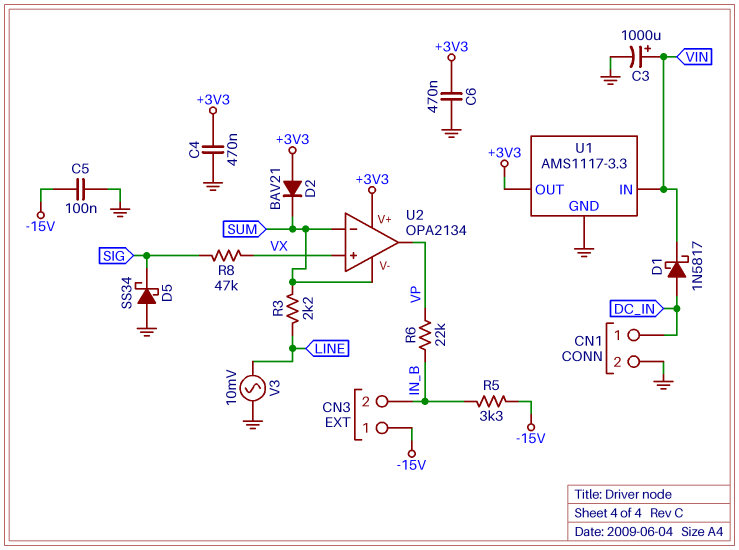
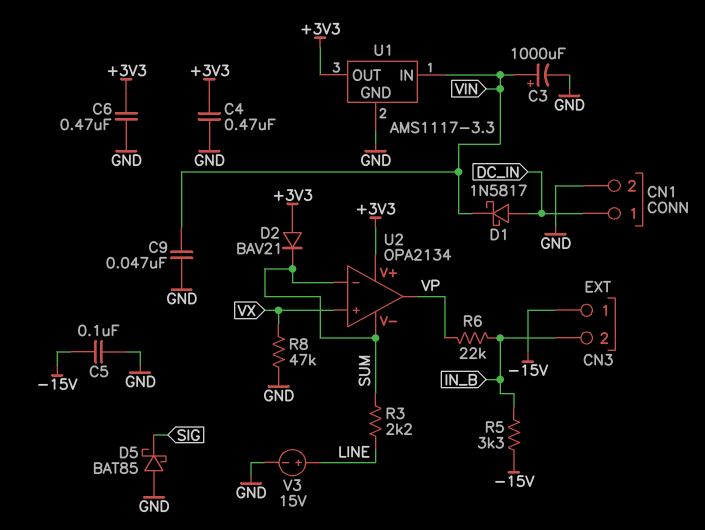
C9: none -> 47nF (GND, VIN)
D5: schottky SS34 (A GND, K SIG) -> schottky BAT85 (A GND, K SIG)
R8: 47k (SIG, VX) -> 47k (GND, VX)
V3: AC 10mV (GND, LINE) -> 15V (plus LINE, minus GND)

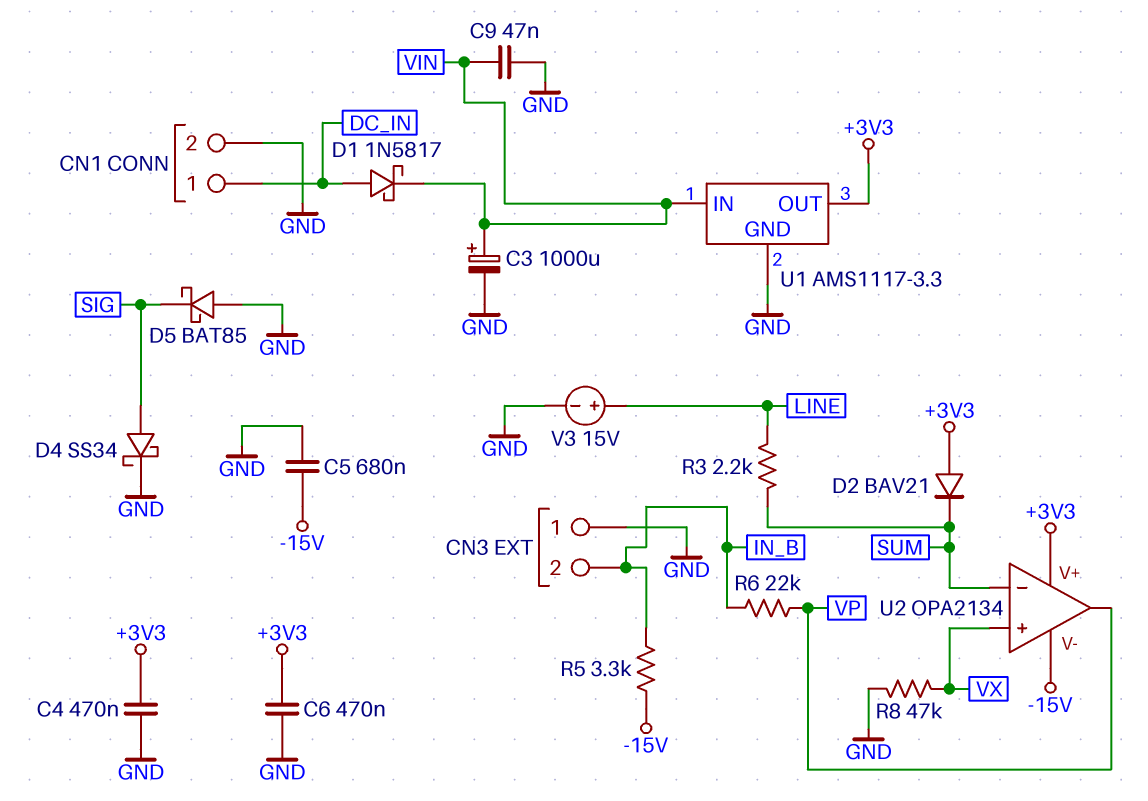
C5: 100nF (-15V, GND) -> 680nF (-15V, GND)
CN3 pin 1: -15V -> GND
D4: none -> schottky SS34 (A SIG, K GND)
U2 pin V-: SUM -> -15V

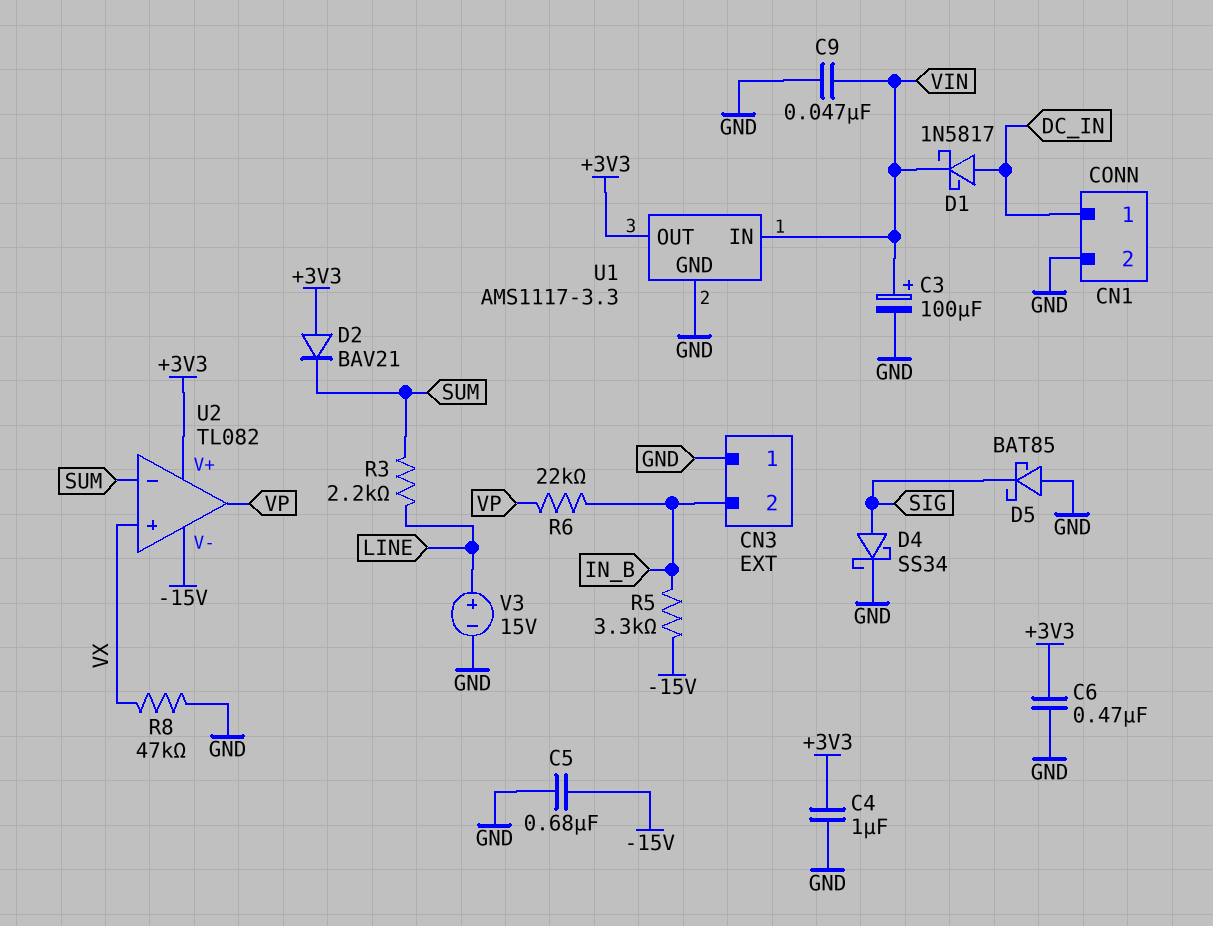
C3: 1000uF (plus VIN, minus GND) -> 100uF (plus VIN, minus GND)
C4: 470nF (+3V3, GND) -> 1uF (+3V3, GND)
U2: OPA2134 -> TL082

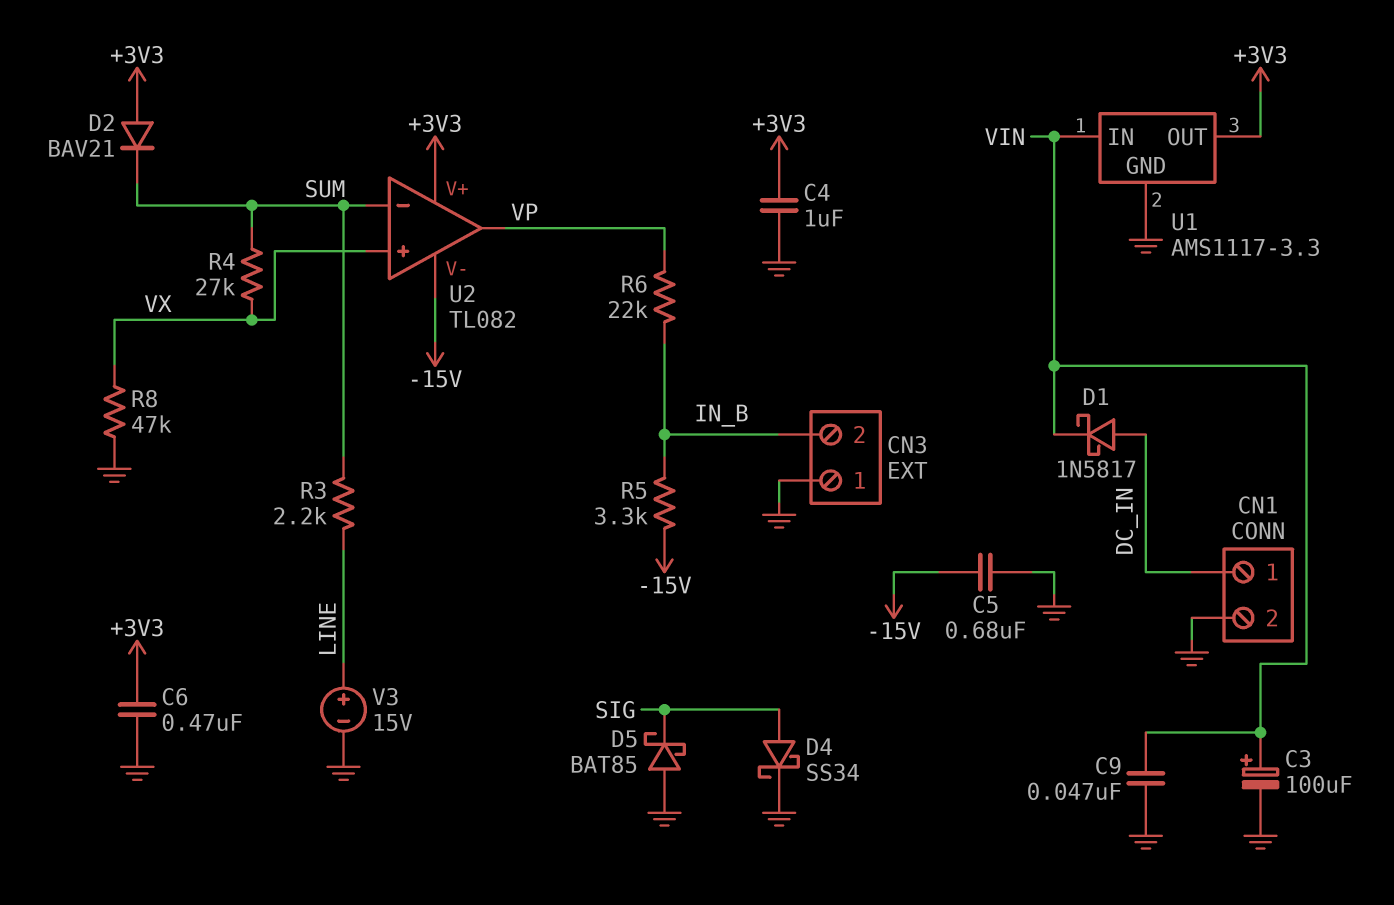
R4: none -> 27k (SUM, VX)

